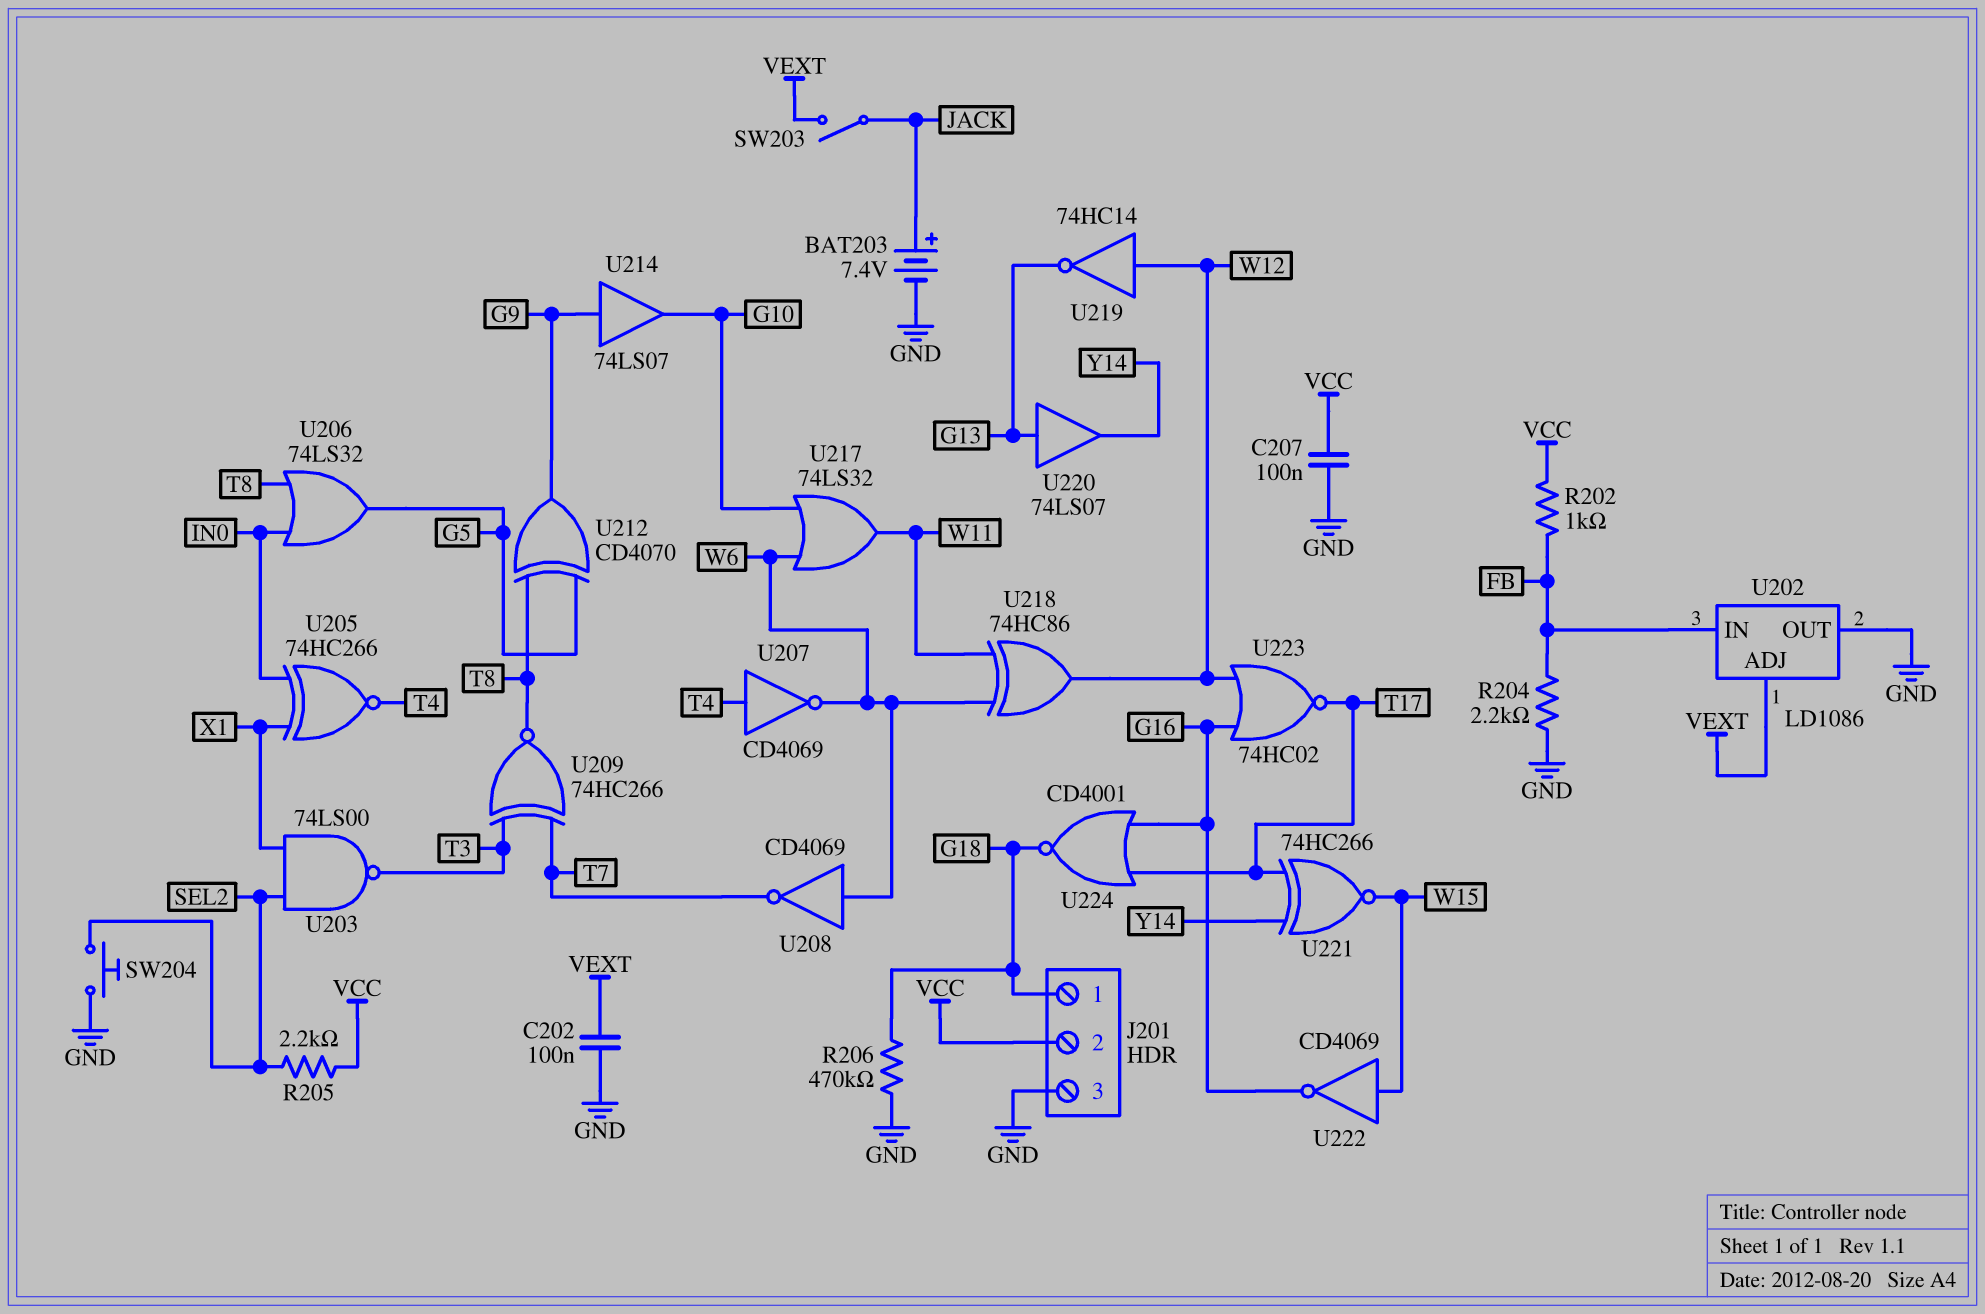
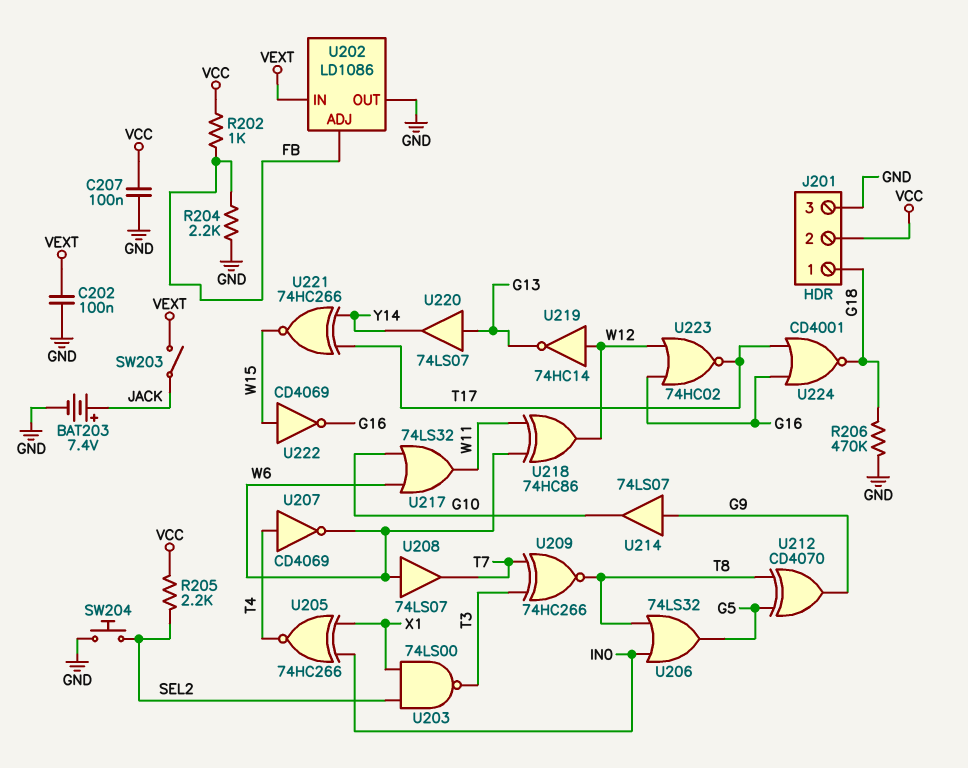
U202 pin ADJ: VEXT -> FB
U202 pin IN: FB -> VEXT
U208: NOT CD4069 (in W6, out T7) -> buffer 74LS07 (in W6, out T7)

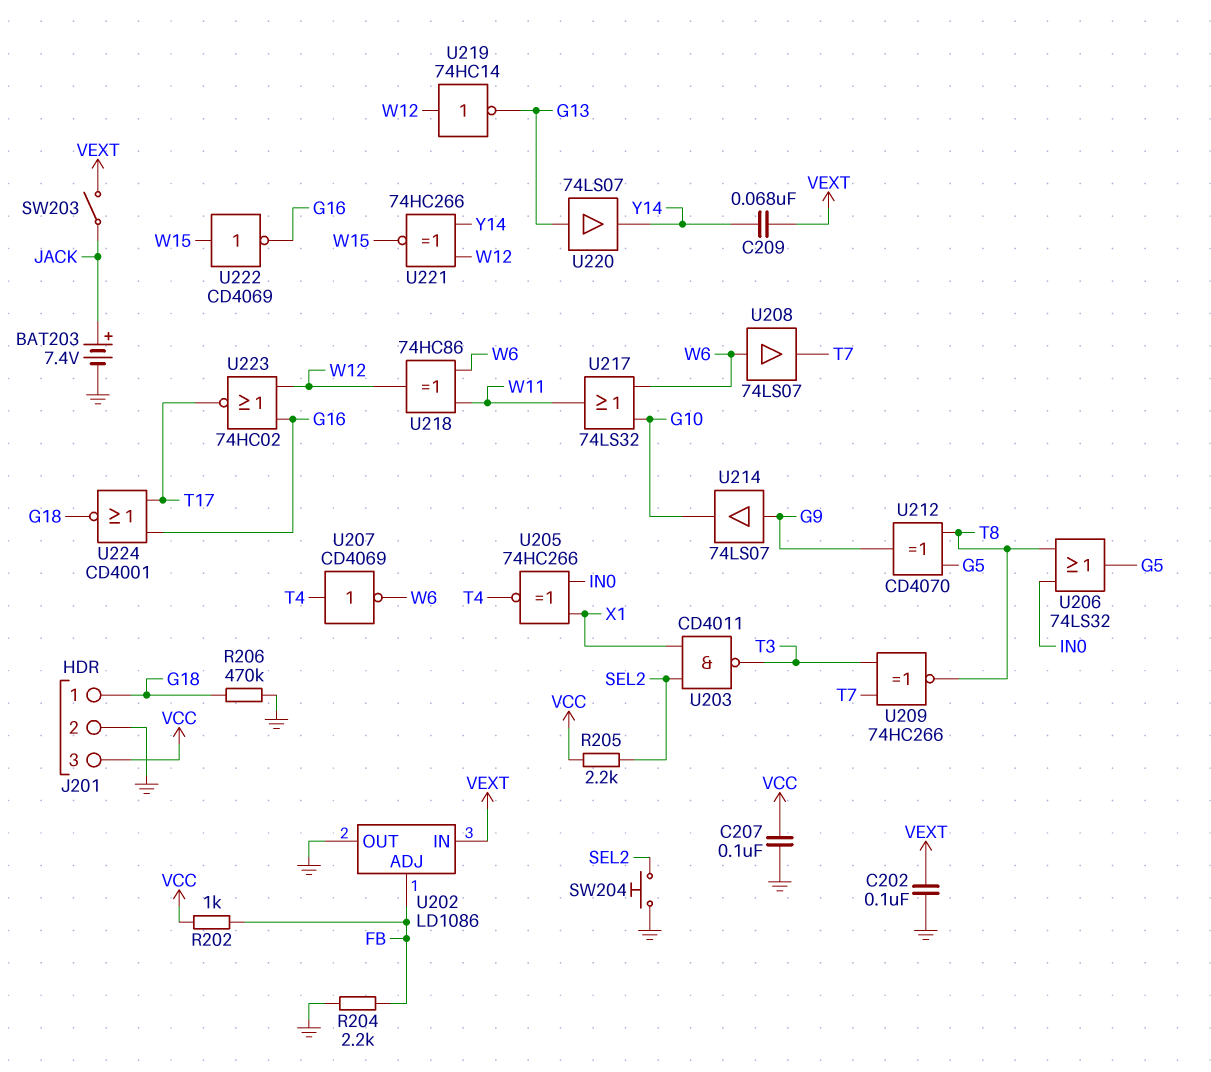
C209: none -> 68nF (VEXT, Y14)
J201 pin 2: VCC -> GND
J201 pin 3: GND -> VCC
U203: NAND 74LS00 (in SEL2, in X1, out T3) -> NAND CD4011 (in SEL2, in X1, out T3)
U221: XNOR 74HC266 (in T17, in Y14, out W15) -> XNOR 74HC266 (in W12, in Y14, out W15)

